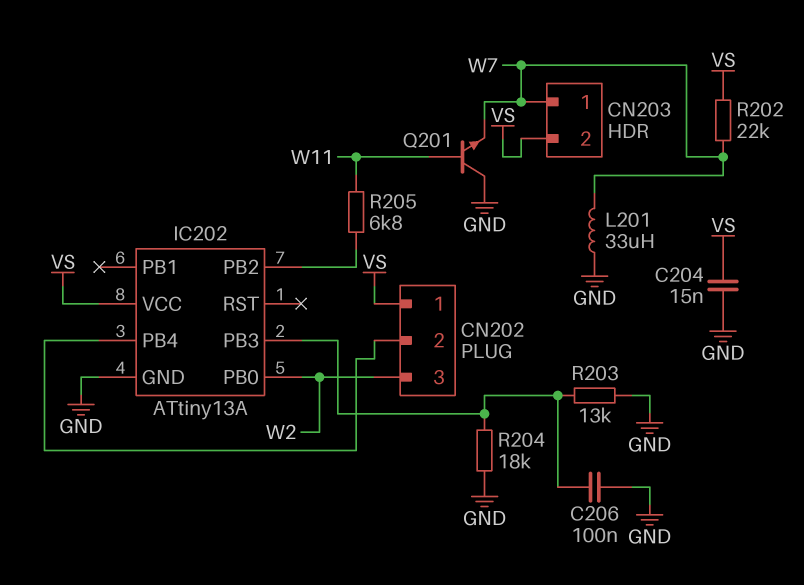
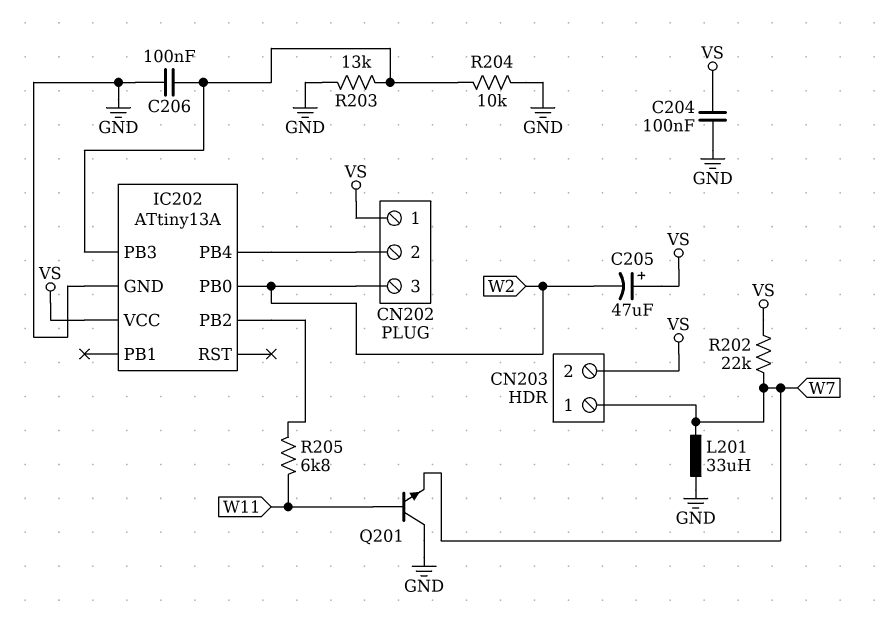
C204: 15nF (GND, VS) -> 100nF (GND, VS)
C205: none -> 47uF (plus VS, minus W2)
R204: 18k (GND, IC202/PB3) -> 10k (GND, IC202/PB3)

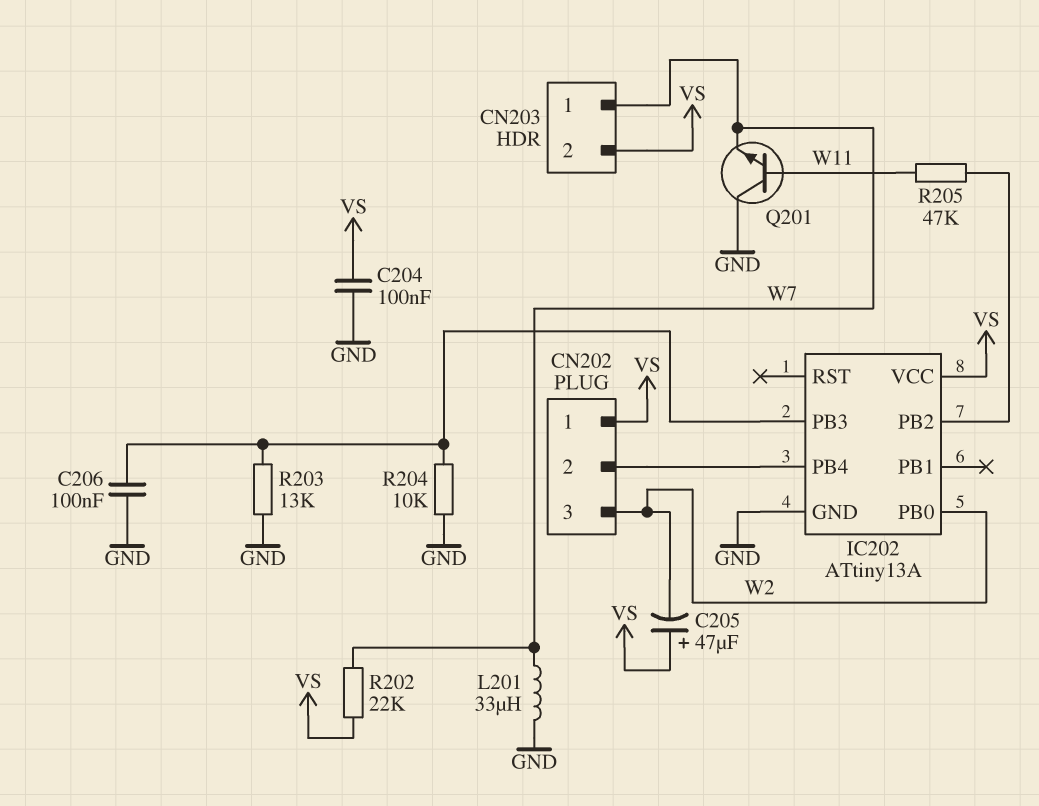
R205: 6.8k (IC202/PB2, W11) -> 47k (IC202/PB2, W11)

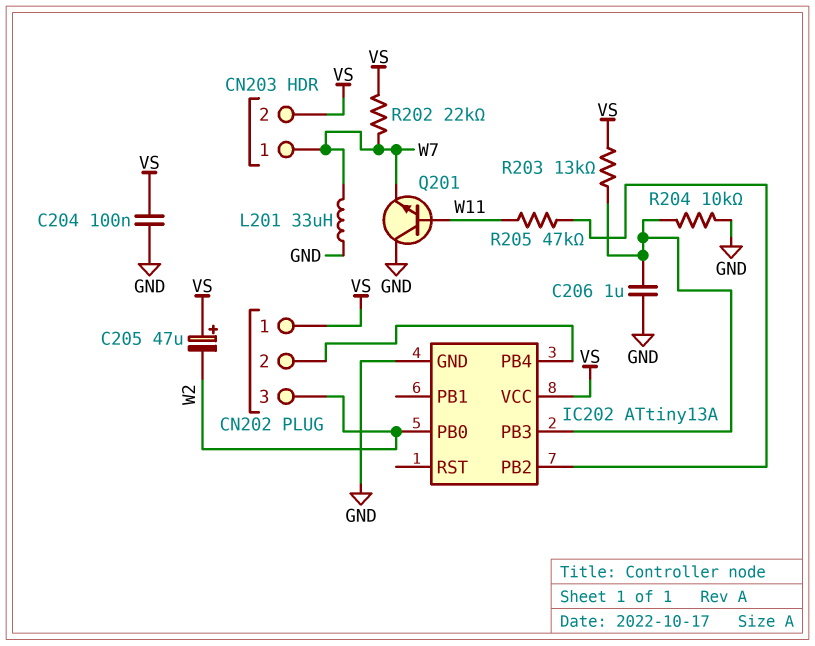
C206: 100nF (GND, IC202/PB3) -> 1uF (GND, IC202/PB3)
R203: 13k (GND, IC202/PB3) -> 13k (IC202/PB3, VS)

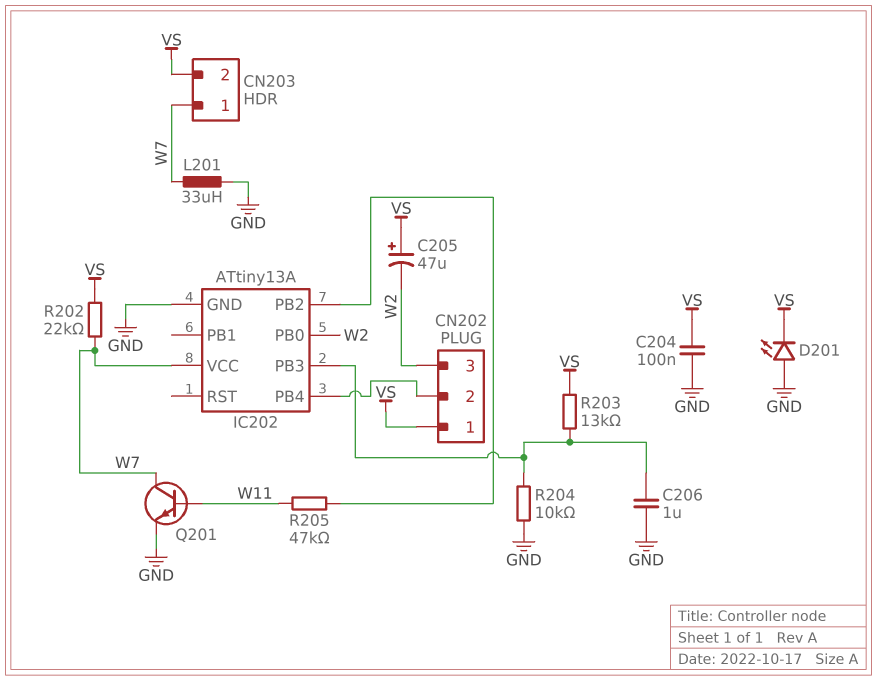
D201: none -> LED (A GND, K VS)
IC202 pin VCC: VS -> W7
Q201: NPN (B W11, C GND, E W7) -> NPN (B W11, C W7, E GND)

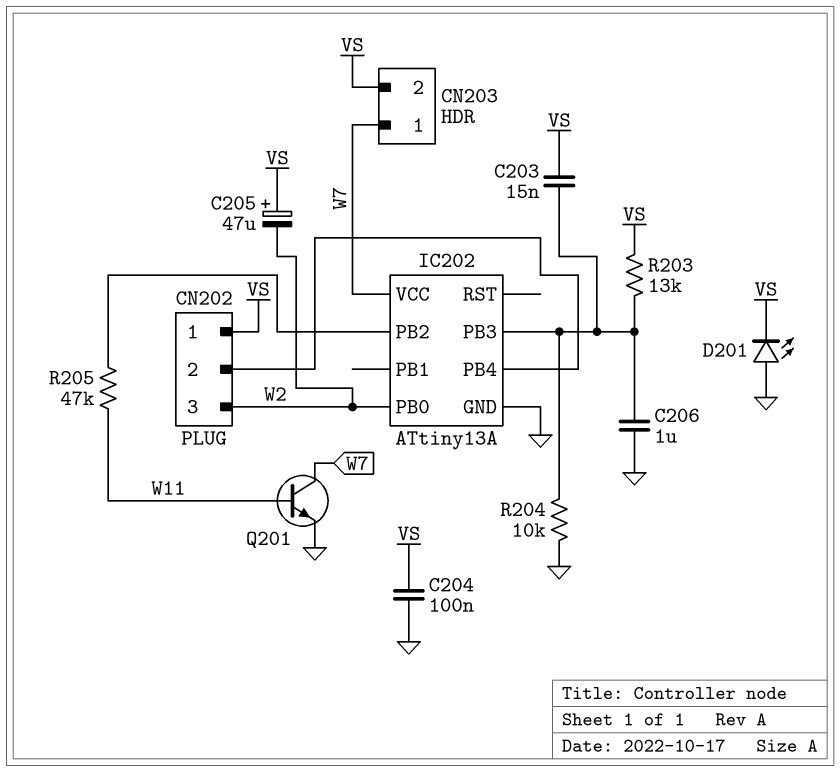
C203: none -> 15nF (IC202/PB3, VS)
L201: 33uH (GND, W7) -> none
R202: 22k (VS, W7) -> none

